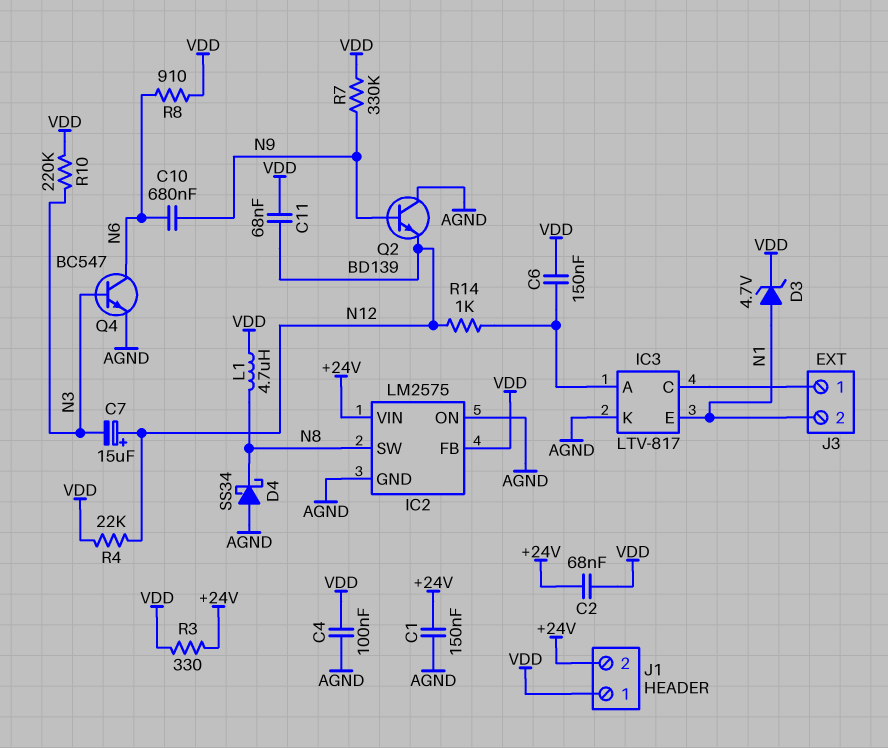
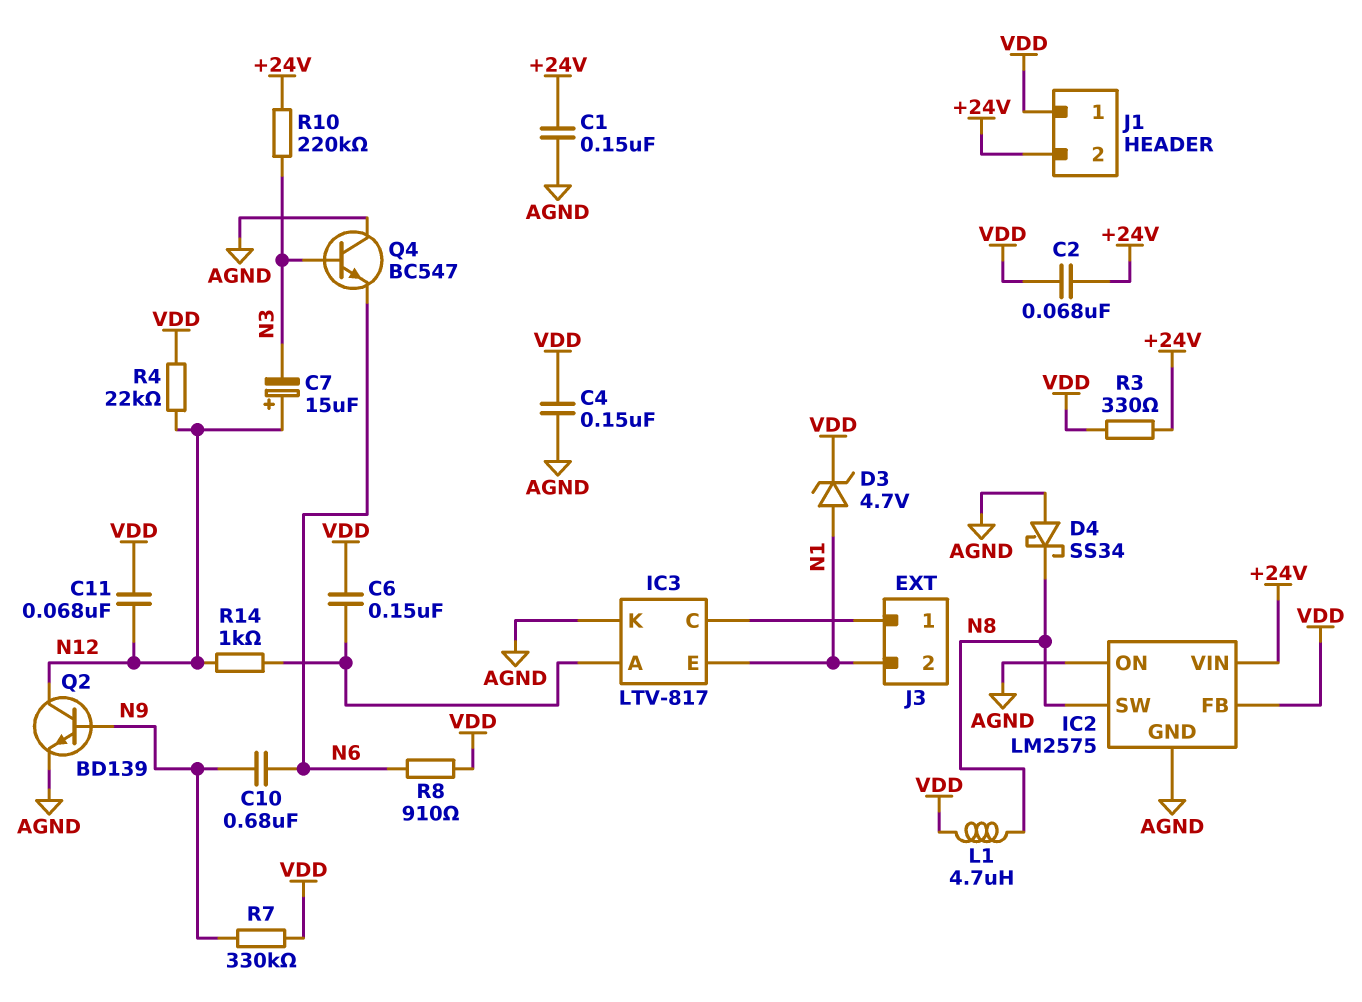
C4: 100nF (AGND, VDD) -> 150nF (AGND, VDD)
Q2: NPN BD139 (B N9, C AGND, E N12) -> NPN BD139 (B N9, C N12, E AGND)
Q4: NPN BC547 (B N3, C N6, E AGND) -> NPN BC547 (B N3, C AGND, E N6)
R10: 220k (N3, VDD) -> 220k (+24V, N3)

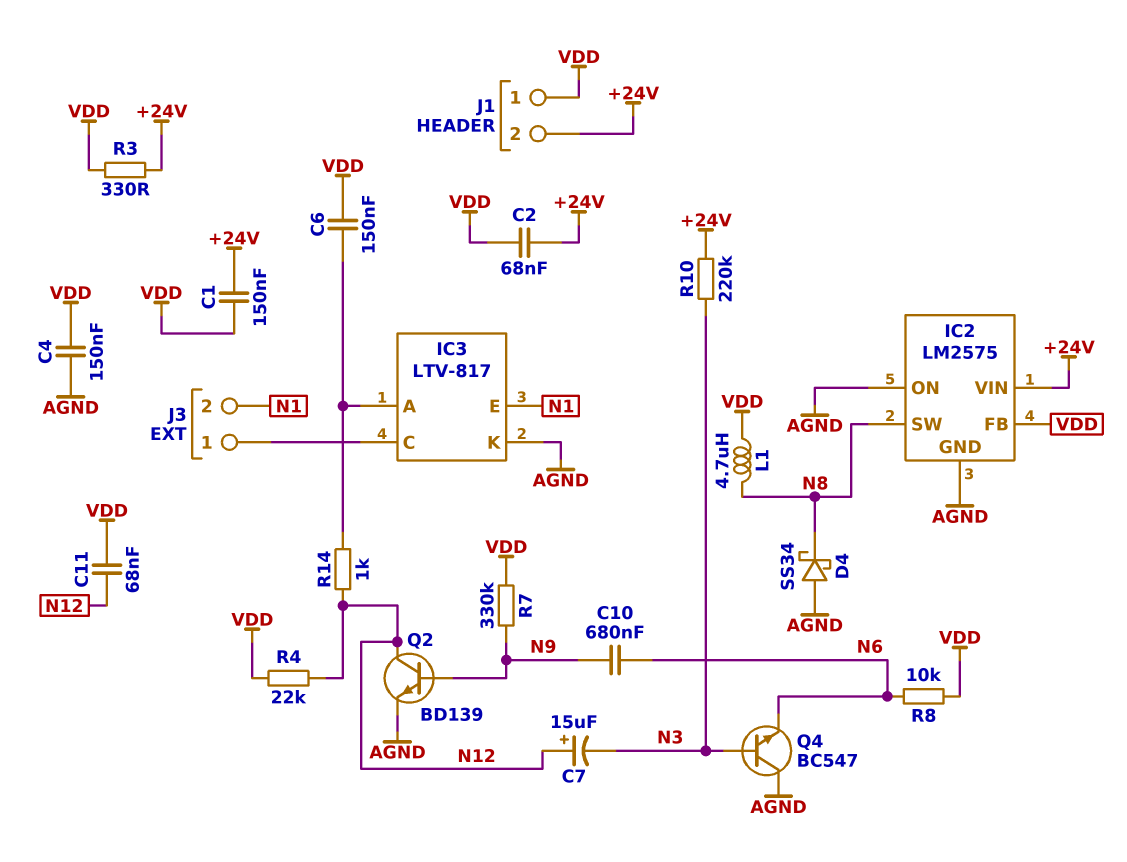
C1: 150nF (+24V, AGND) -> 150nF (+24V, VDD)
D3: zener 4.7V (A N1, K VDD) -> none
R8: 910 (N6, VDD) -> 10k (N6, VDD)

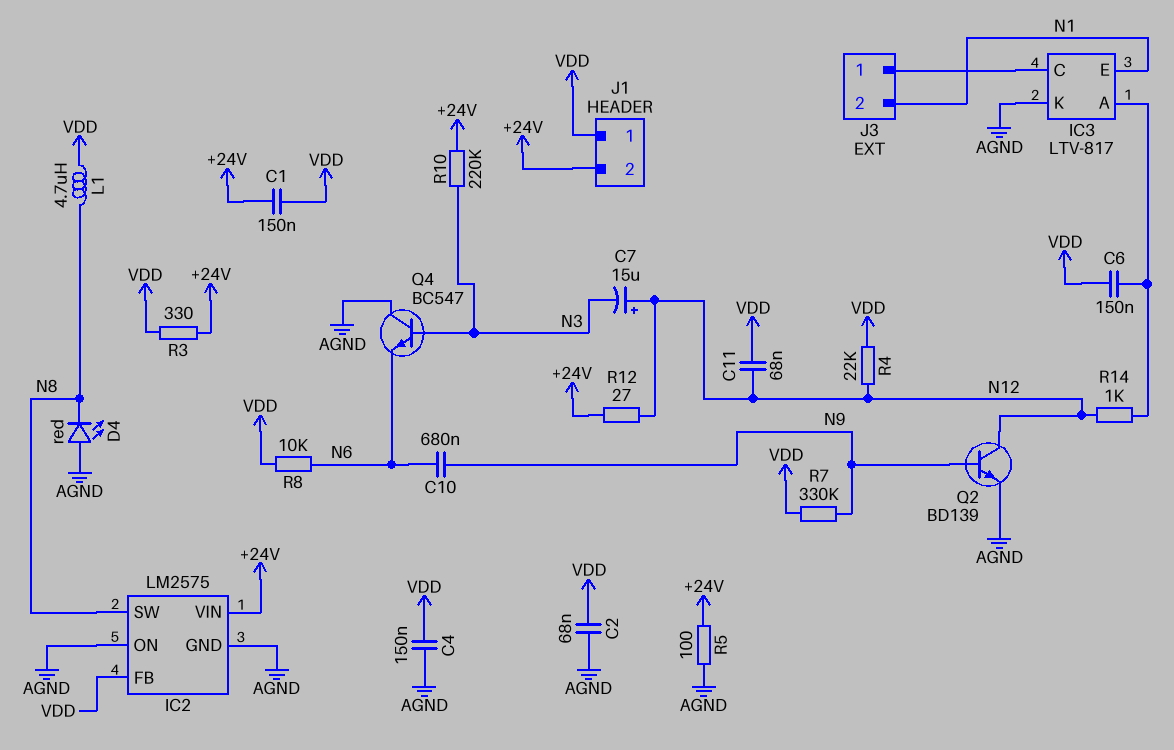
C2: 68nF (+24V, VDD) -> 68nF (AGND, VDD)
D4: schottky SS34 (A AGND, K N8) -> LED red (A AGND, K N8)
R5: none -> 100 (+24V, AGND)
R12: none -> 27 (+24V, N12)

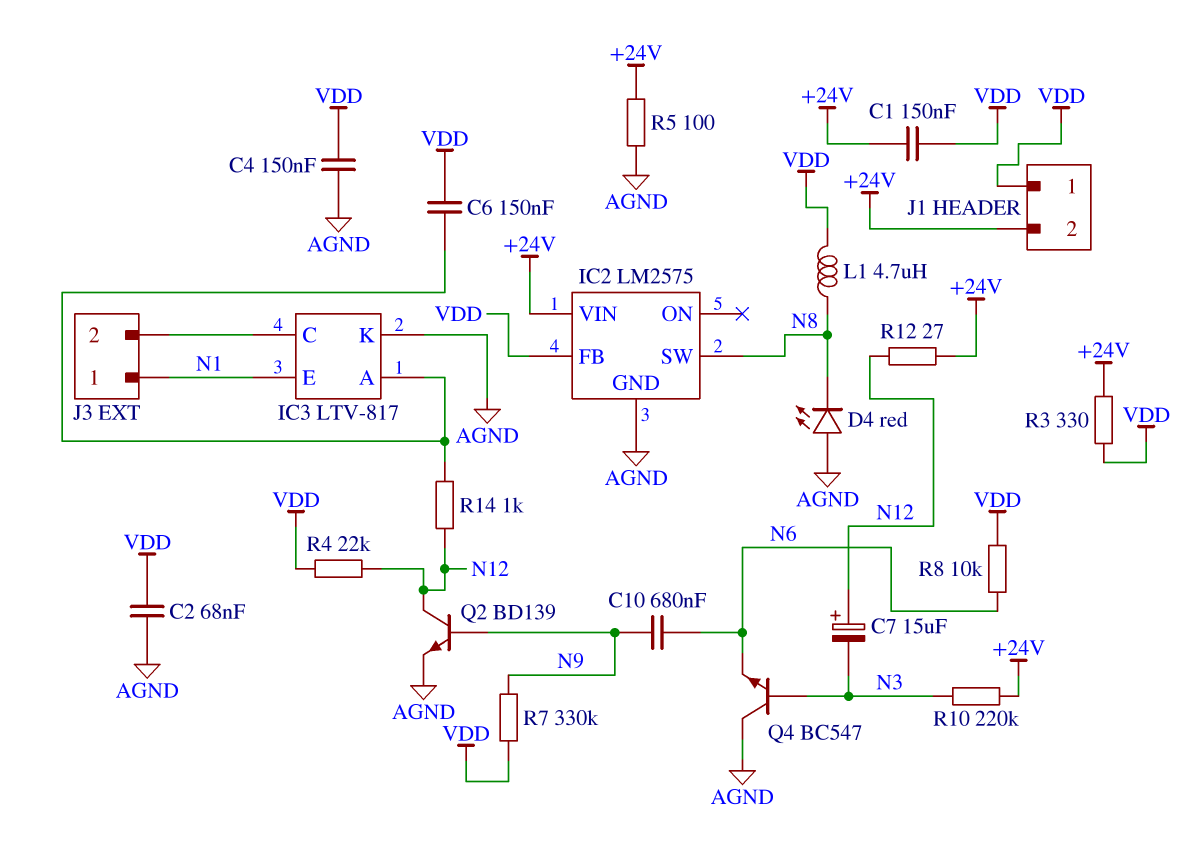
C11: 68nF (N12, VDD) -> none
IC2 pin ON: AGND -> none
J3 pin 1: IC3/C -> N1
J3 pin 2: N1 -> IC3/C

